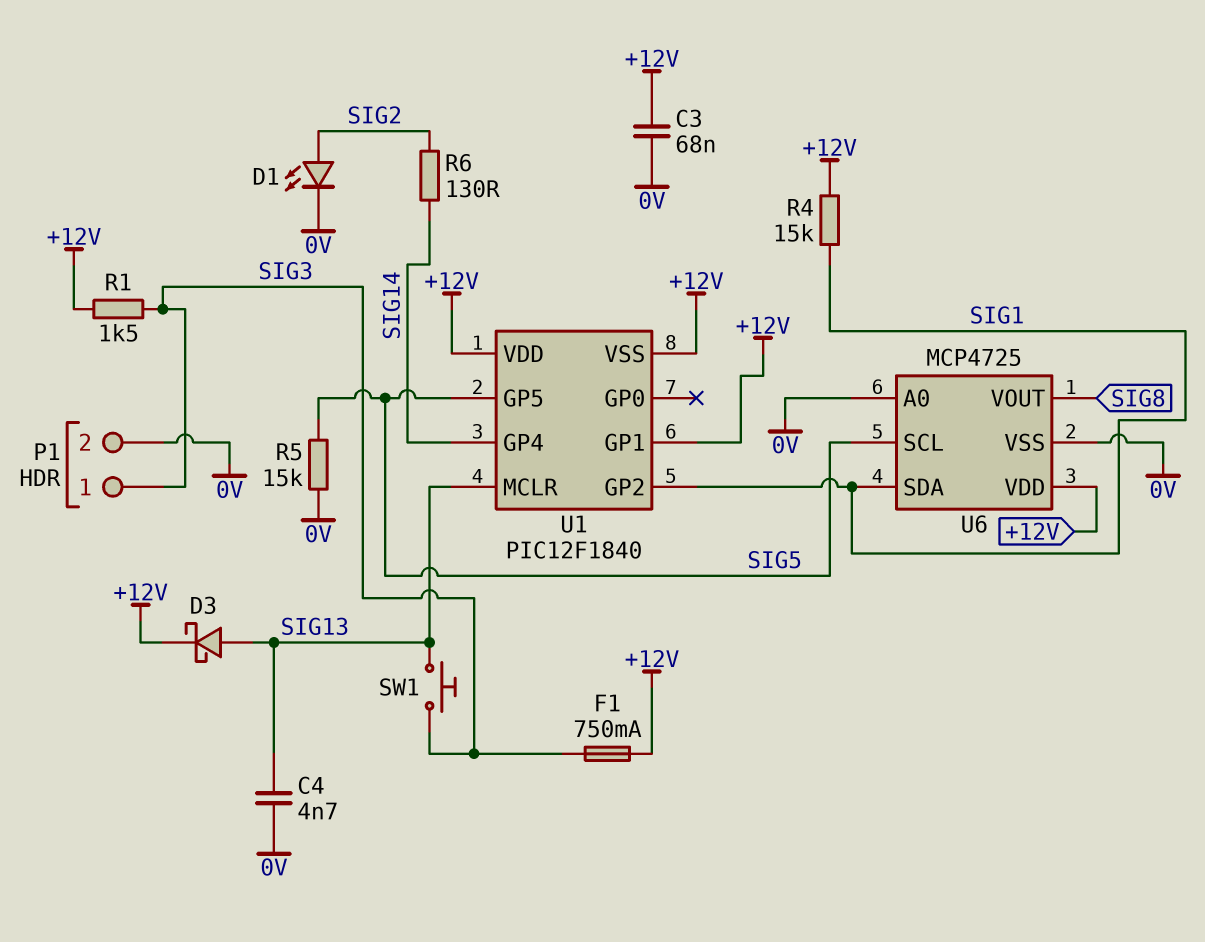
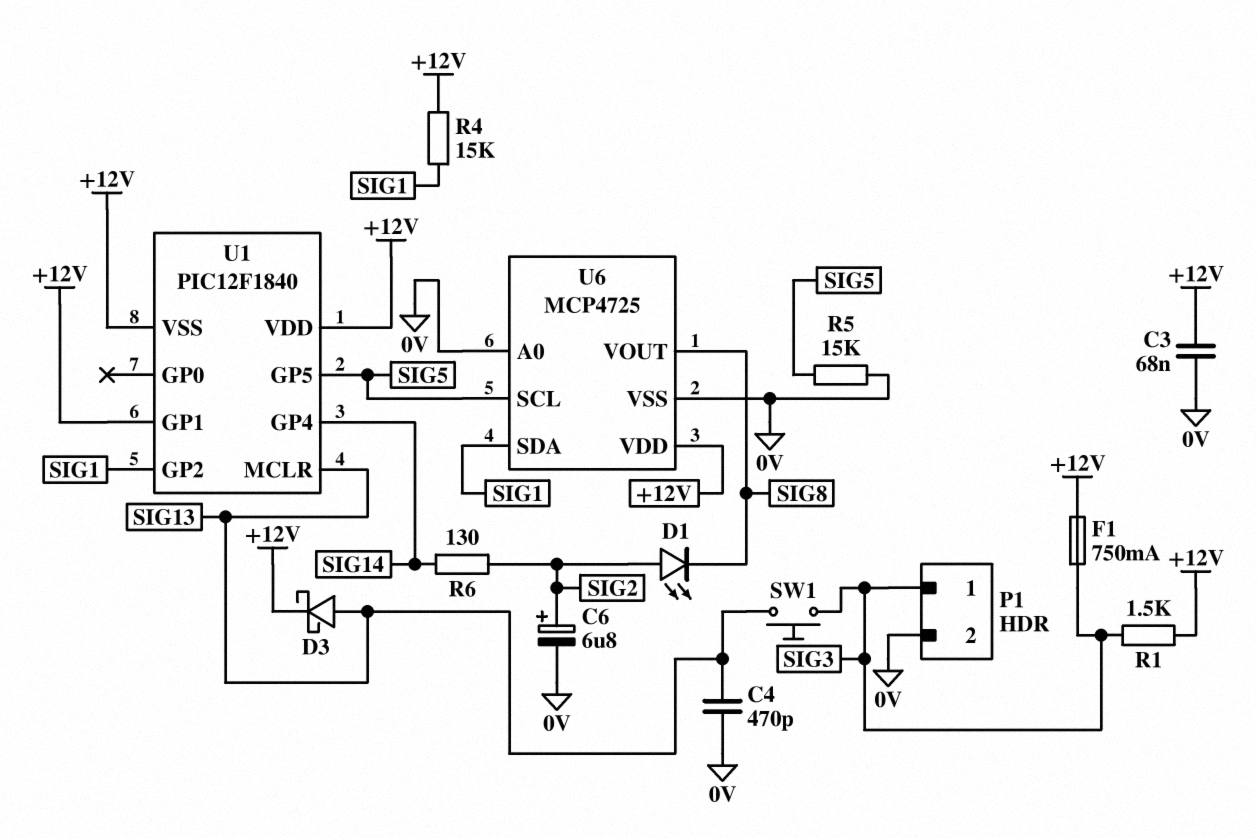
C4: 4.7nF (0V, SIG13) -> 470pF (0V, SIG13)
C6: none -> 6.8uF (plus SIG2, minus 0V)
D1: LED (A SIG2, K 0V) -> LED (A SIG2, K SIG8)

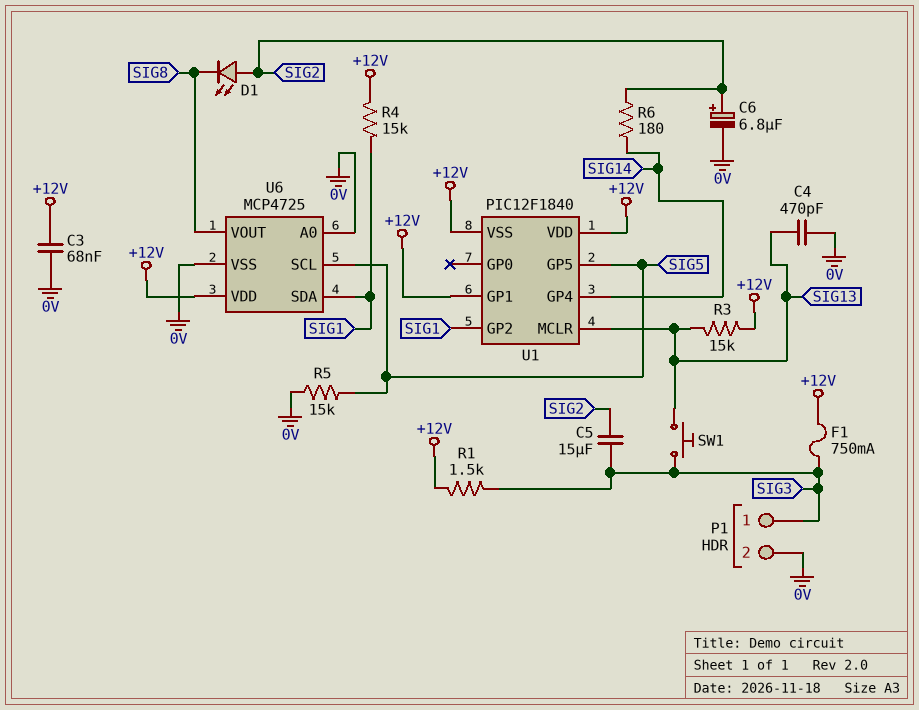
C5: none -> 15uF (SIG2, SIG3)
D3: schottky (A SIG13, K +12V) -> none
R3: none -> 15k (+12V, SIG13)
R6: 130 (SIG2, SIG14) -> 180 (SIG2, SIG14)

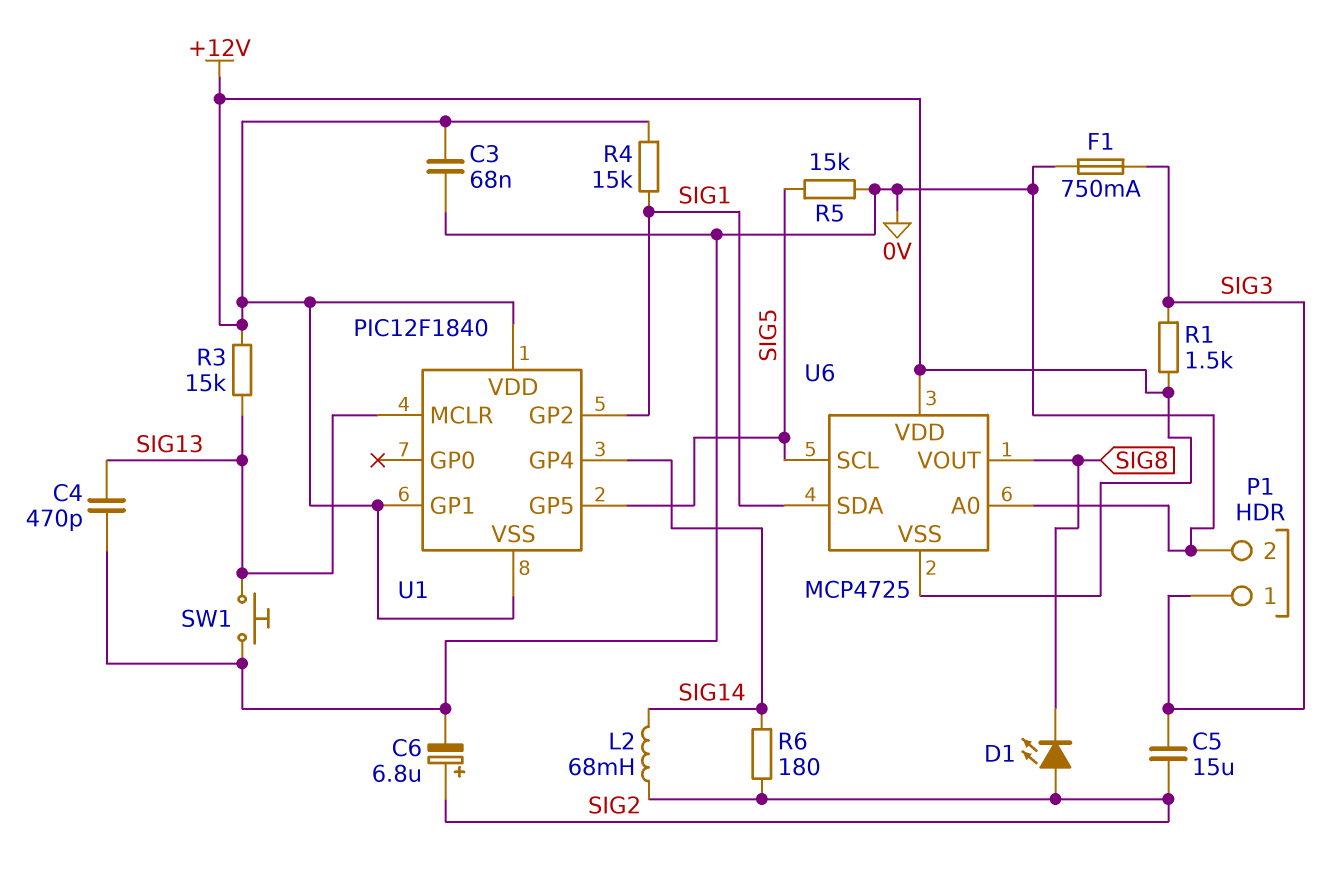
F1: 750mA (+12V, SIG3) -> 750mA (0V, SIG3)
L2: none -> 68mH (SIG2, SIG14)
SW1: button (SIG3, SIG13) -> button (0V, SIG13)
U6 pin VSS: 0V -> +12V

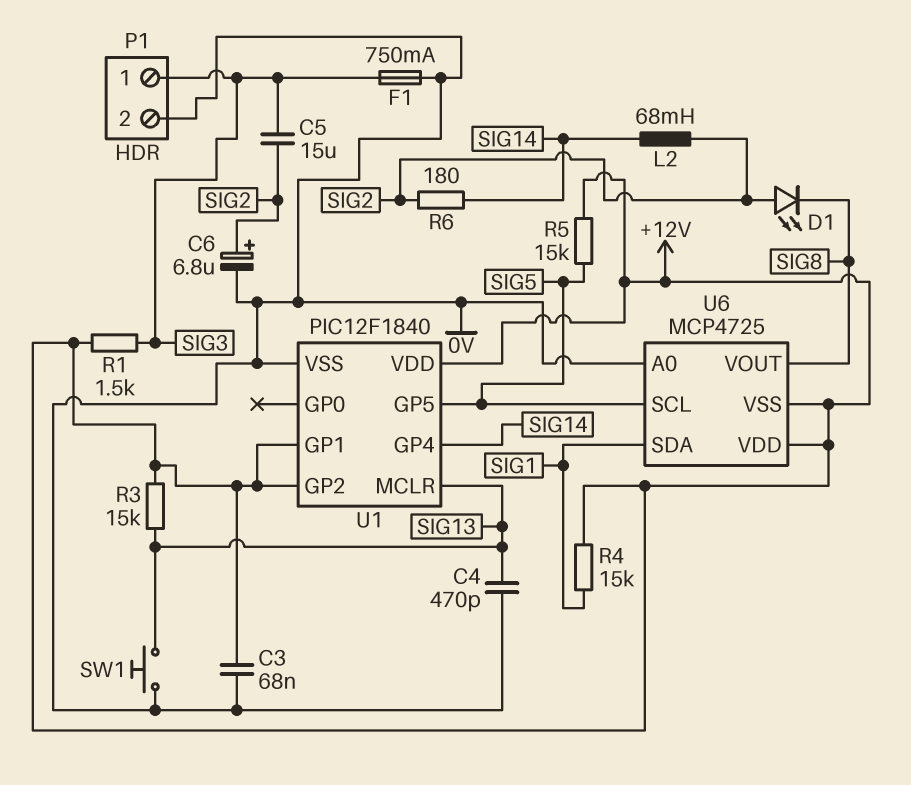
R5: 15k (0V, SIG5) -> 15k (+12V, SIG5)
U1 pin GP2: SIG1 -> +12V
U1 pin VSS: +12V -> 0V

